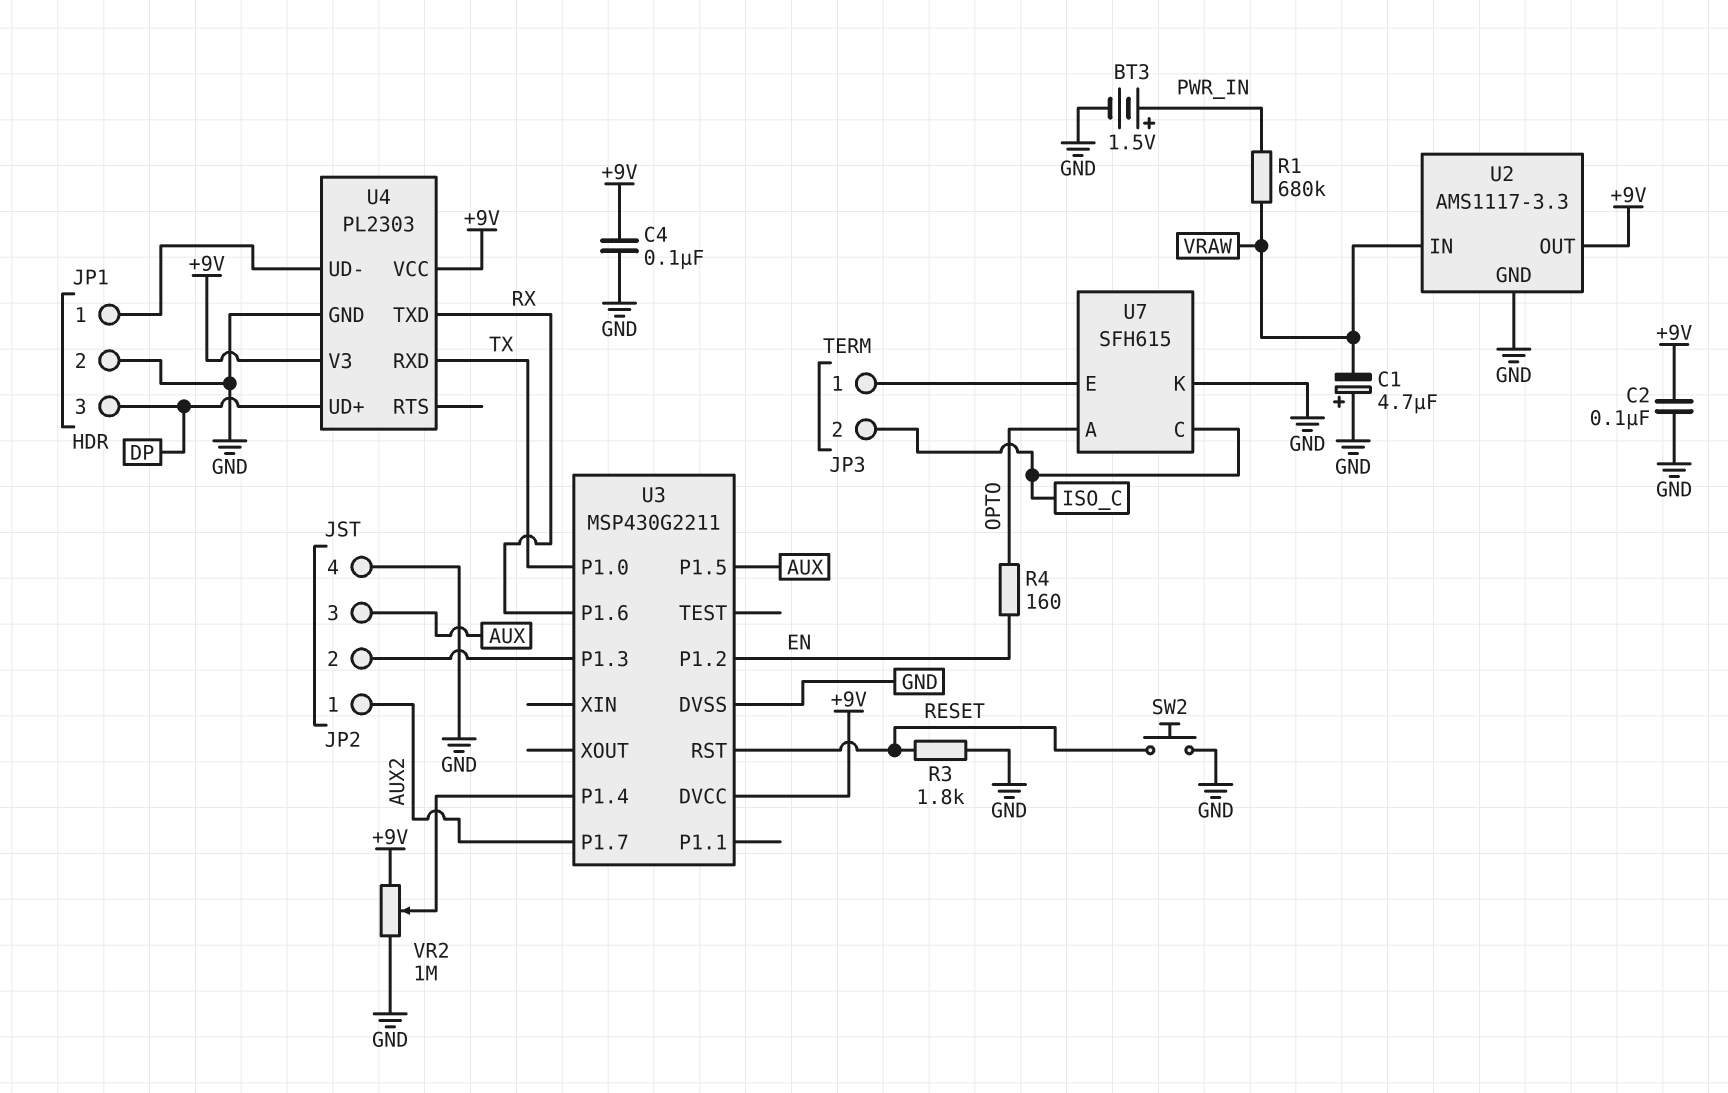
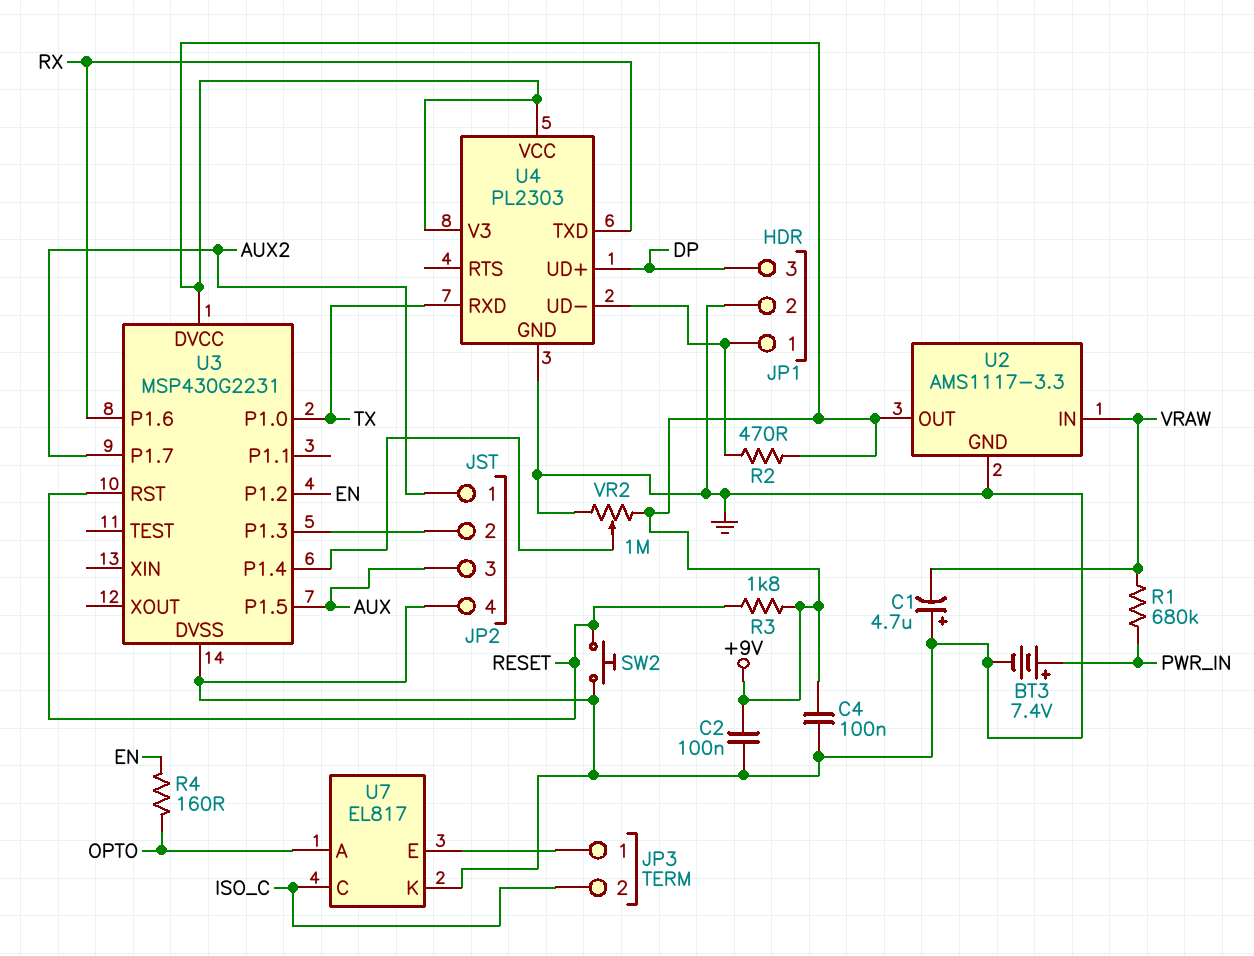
BT3: 1.5V (plus PWR_IN, minus GND) -> 7.4V (plus PWR_IN, minus GND)
R2: none -> 470 (+9V, JP1/1)
R3: 1.8k (GND, RESET) -> 1.8k (+9V, RESET)
U3: MSP430G2211 -> MSP430G2231
U7: SFH615 -> EL817

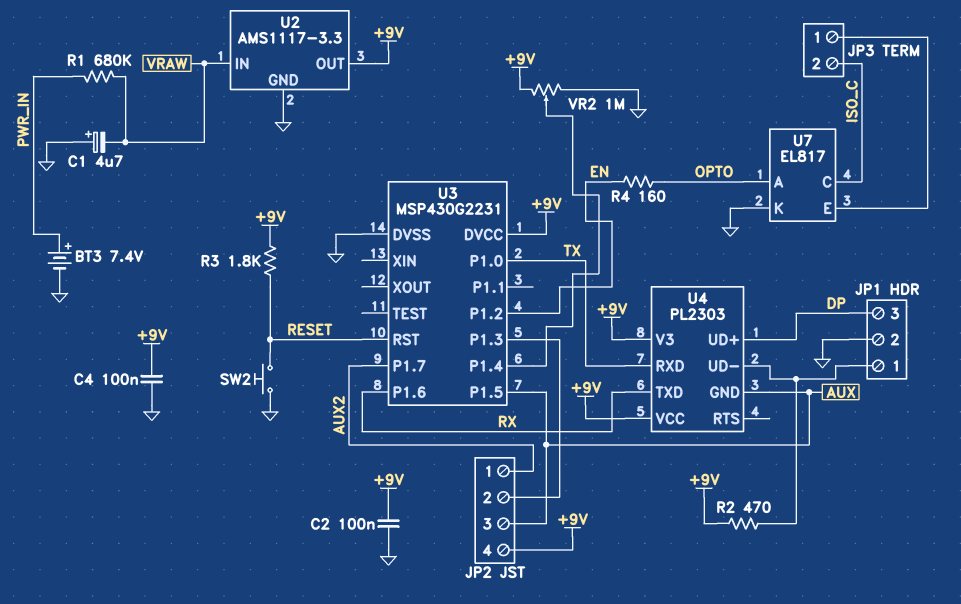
JP2 pin 4: GND -> +9V
U4 pin GND: GND -> AUX

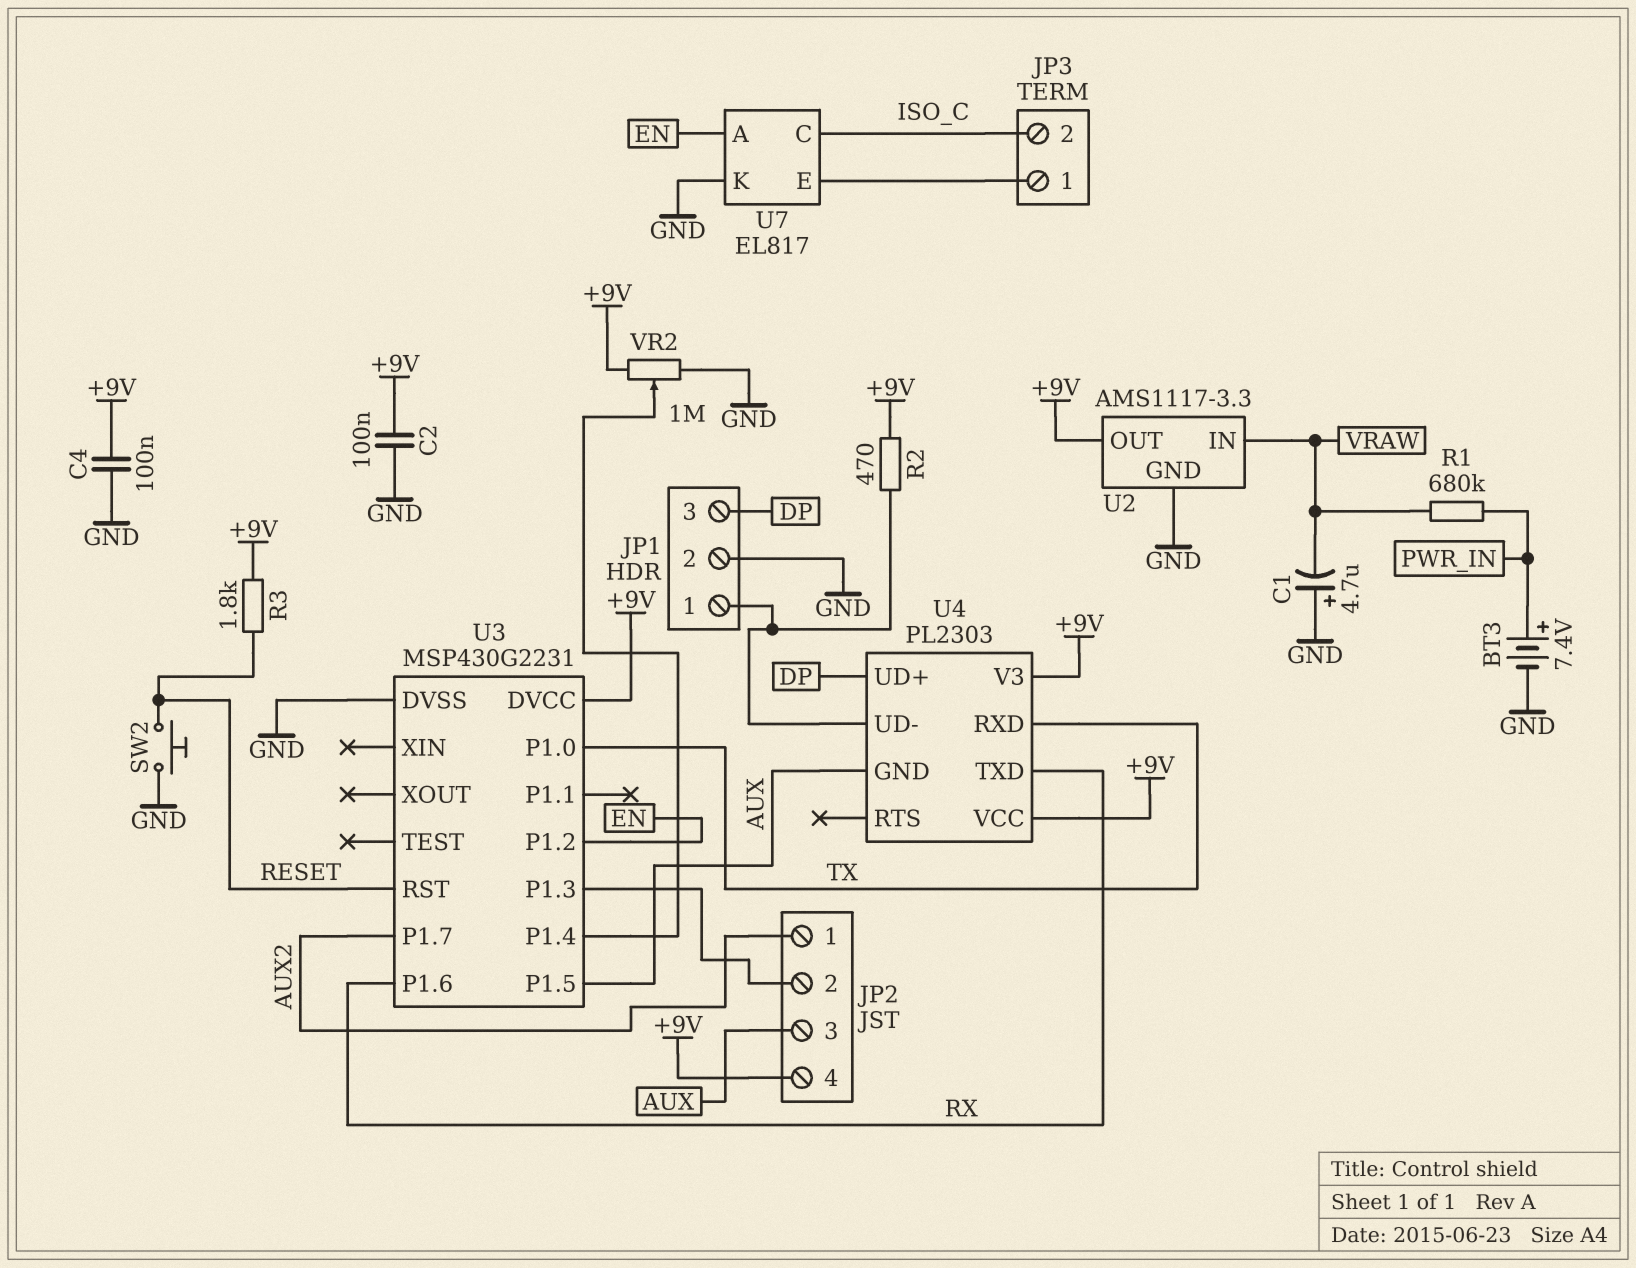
R4: 160 (EN, OPTO) -> none
U7 pin A: OPTO -> EN

